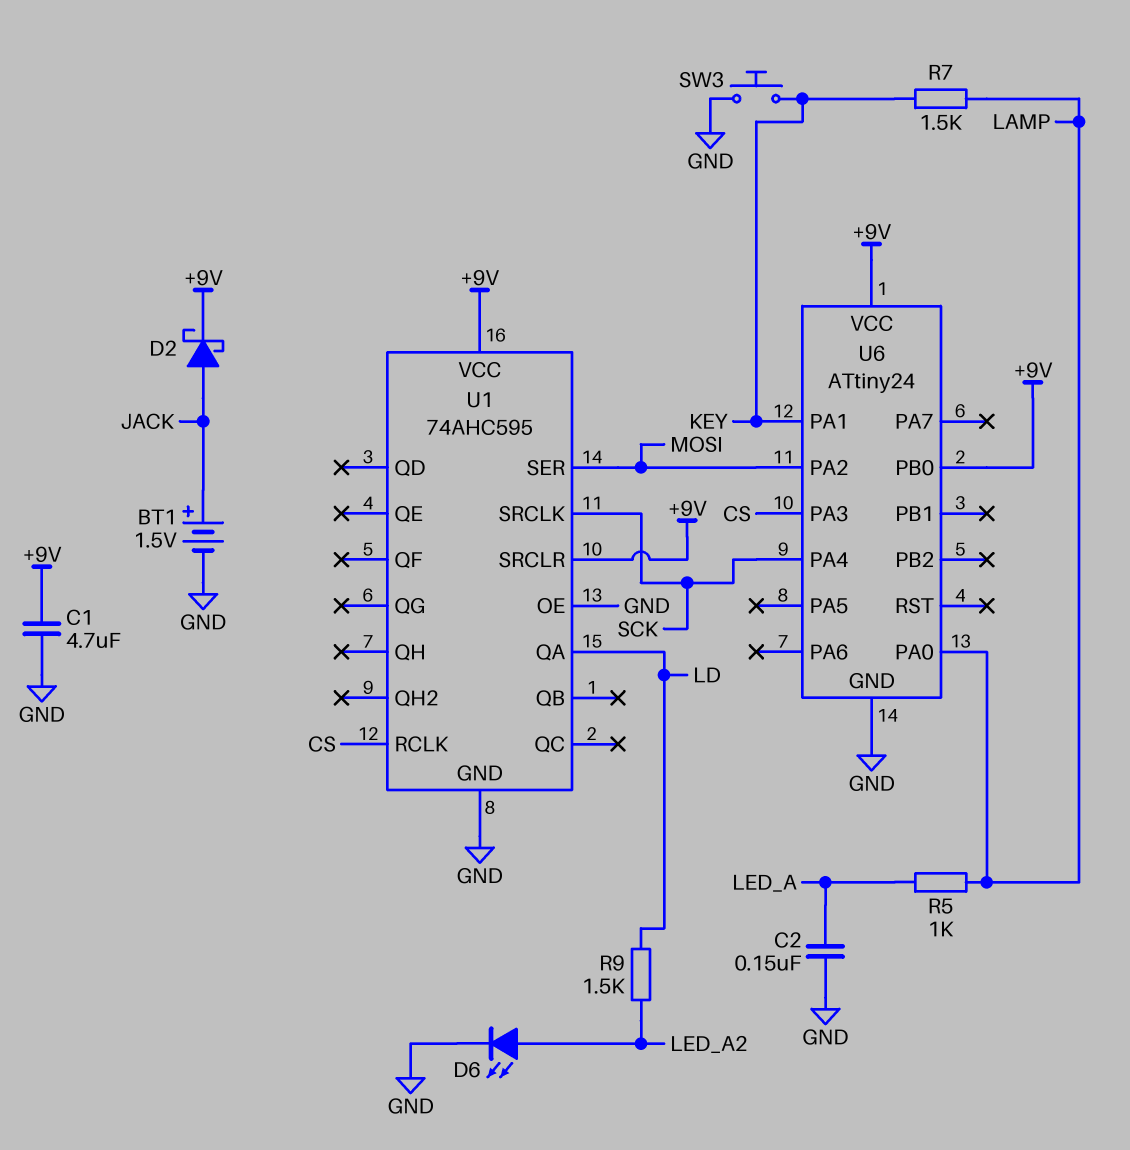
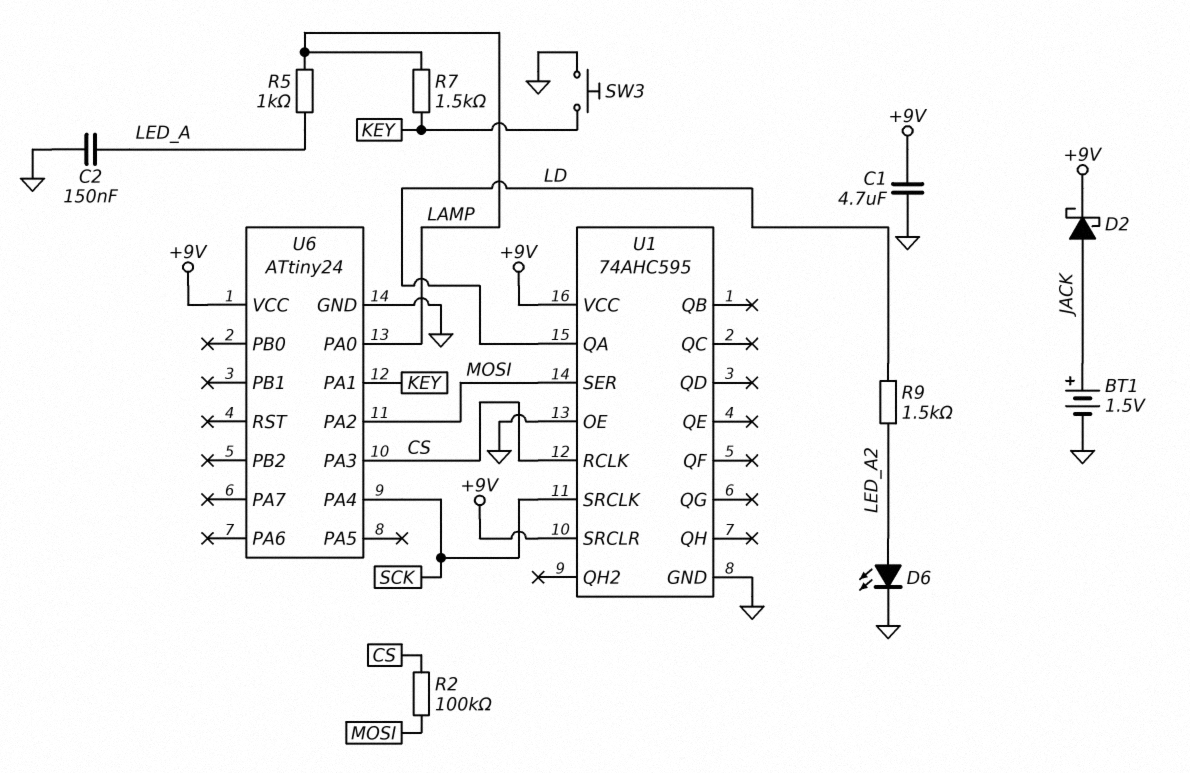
R2: none -> 100k (CS, MOSI)
U6 pin PB0: +9V -> none

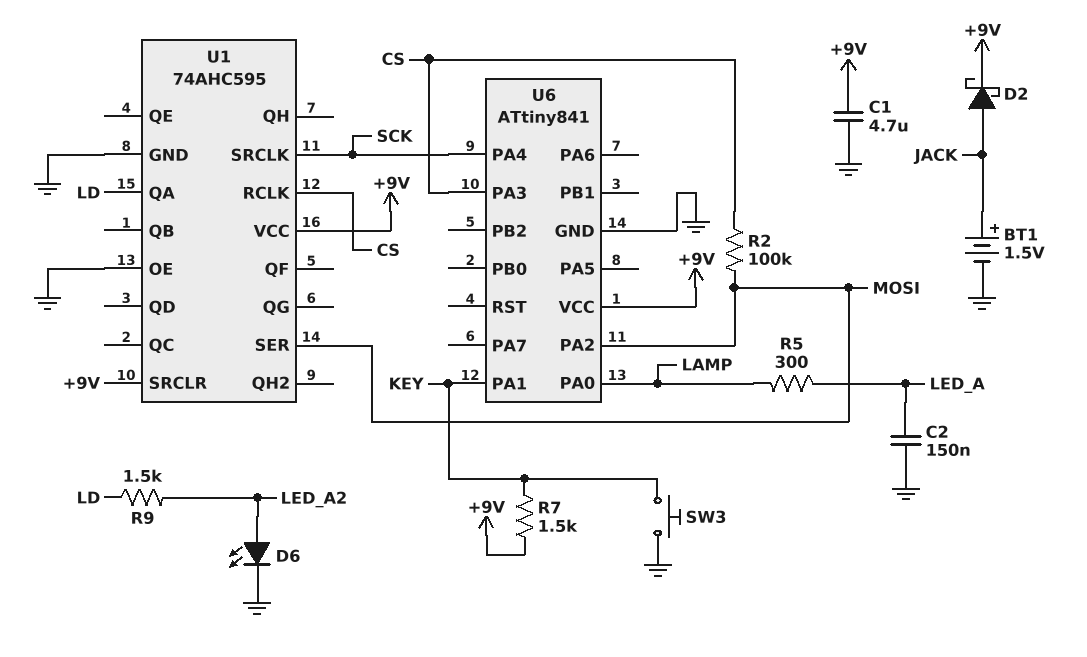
R5: 1k (LAMP, LED_A) -> 300 (LAMP, LED_A)
R7: 1.5k (KEY, LAMP) -> 1.5k (+9V, KEY)
U6: ATtiny24 -> ATtiny841

